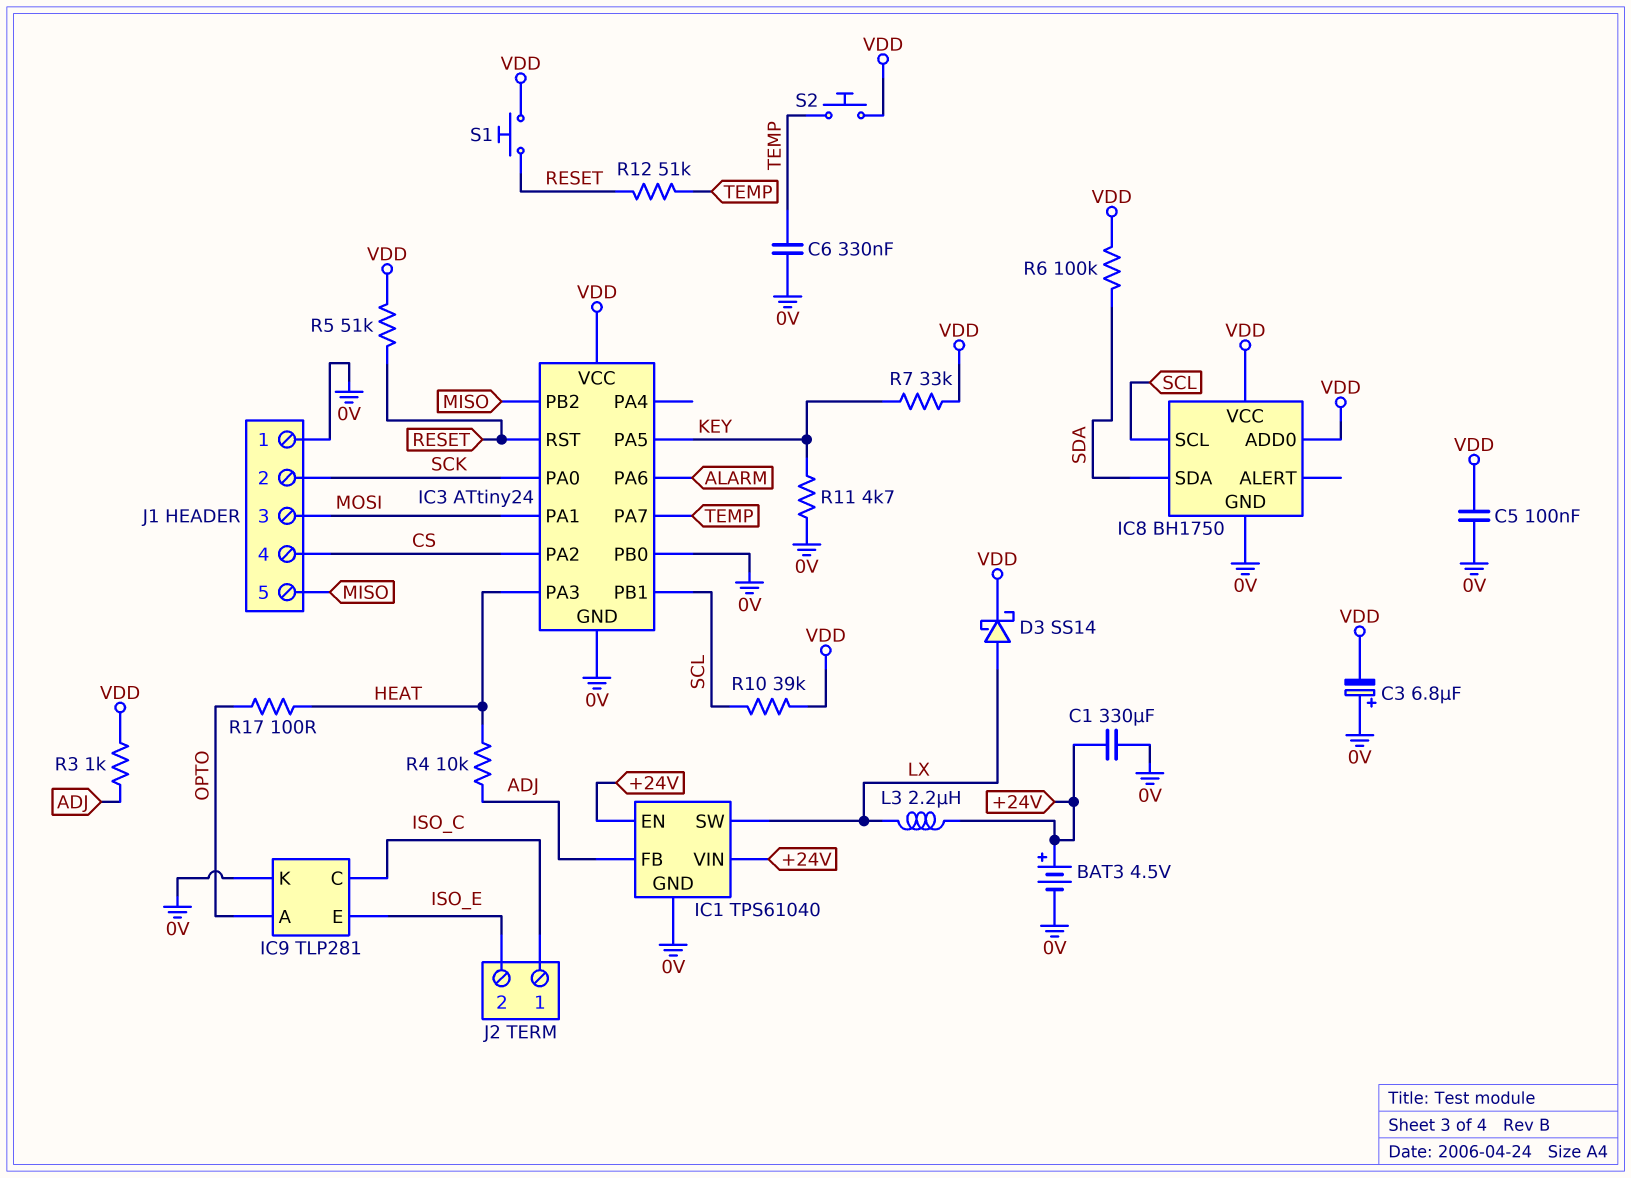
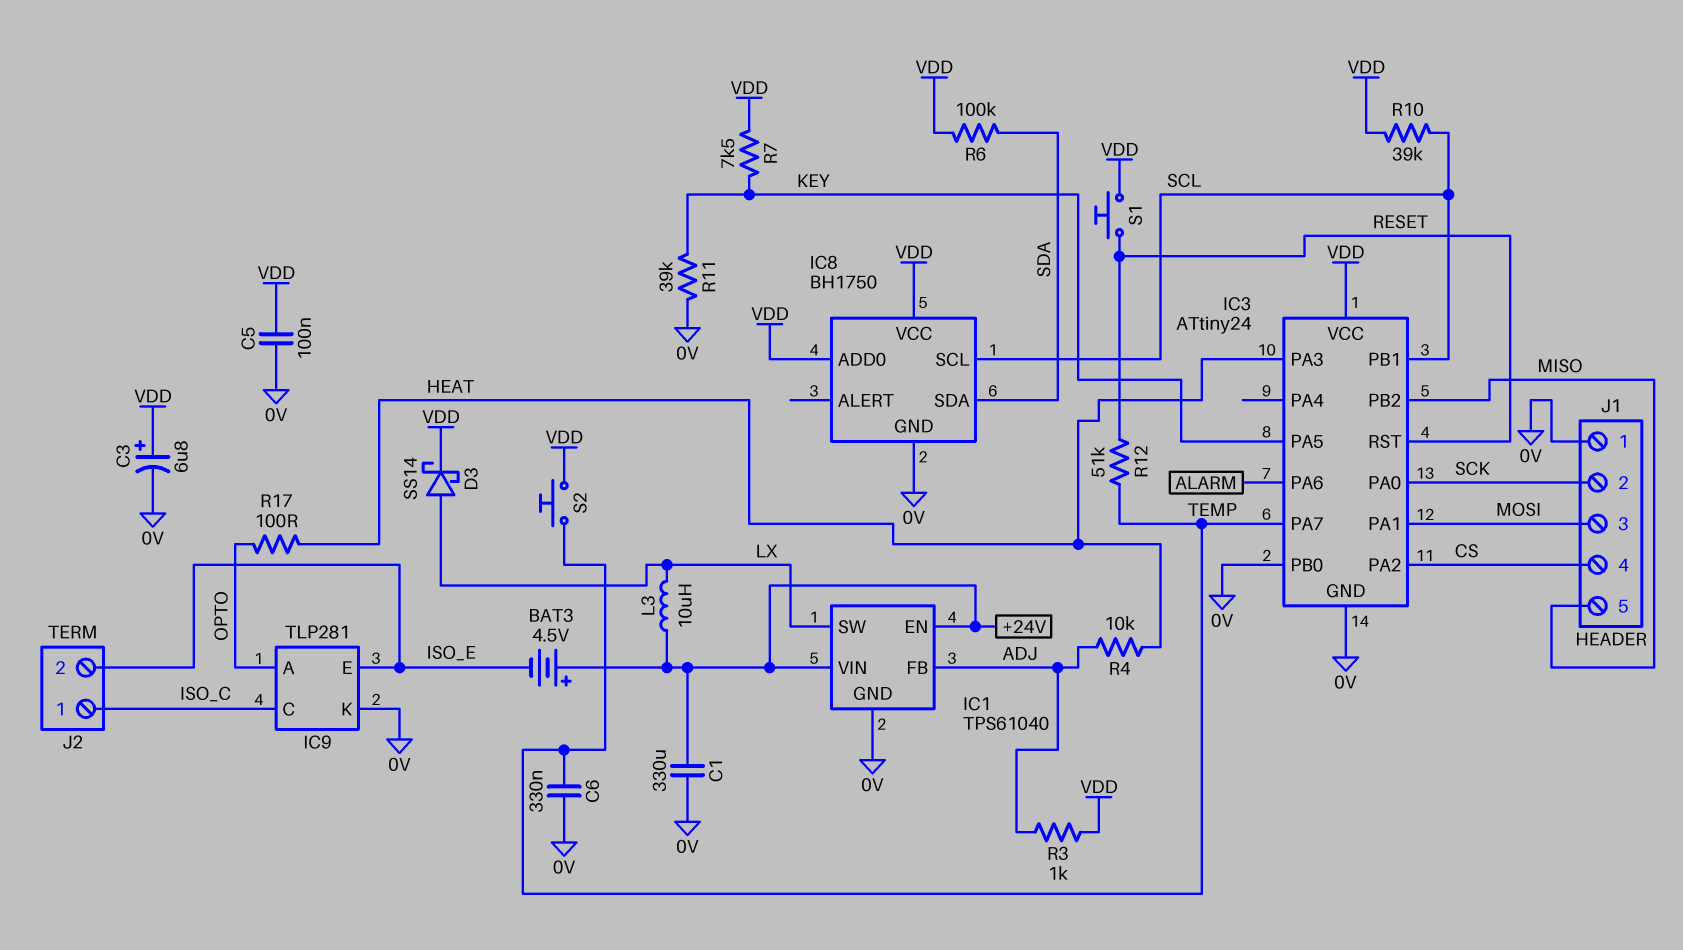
BAT3: 4.5V (plus +24V, minus 0V) -> 4.5V (plus +24V, minus ISO_E)
C3: 6.8uF (plus 0V, minus VDD) -> 6.8uF (plus VDD, minus 0V)
L3: 2.2uH (+24V, LX) -> 10uH (+24V, LX)
R5: 51k (RESET, VDD) -> none
R7: 33k (KEY, VDD) -> 7.5k (KEY, VDD)
R11: 4.7k (0V, KEY) -> 39k (0V, KEY)

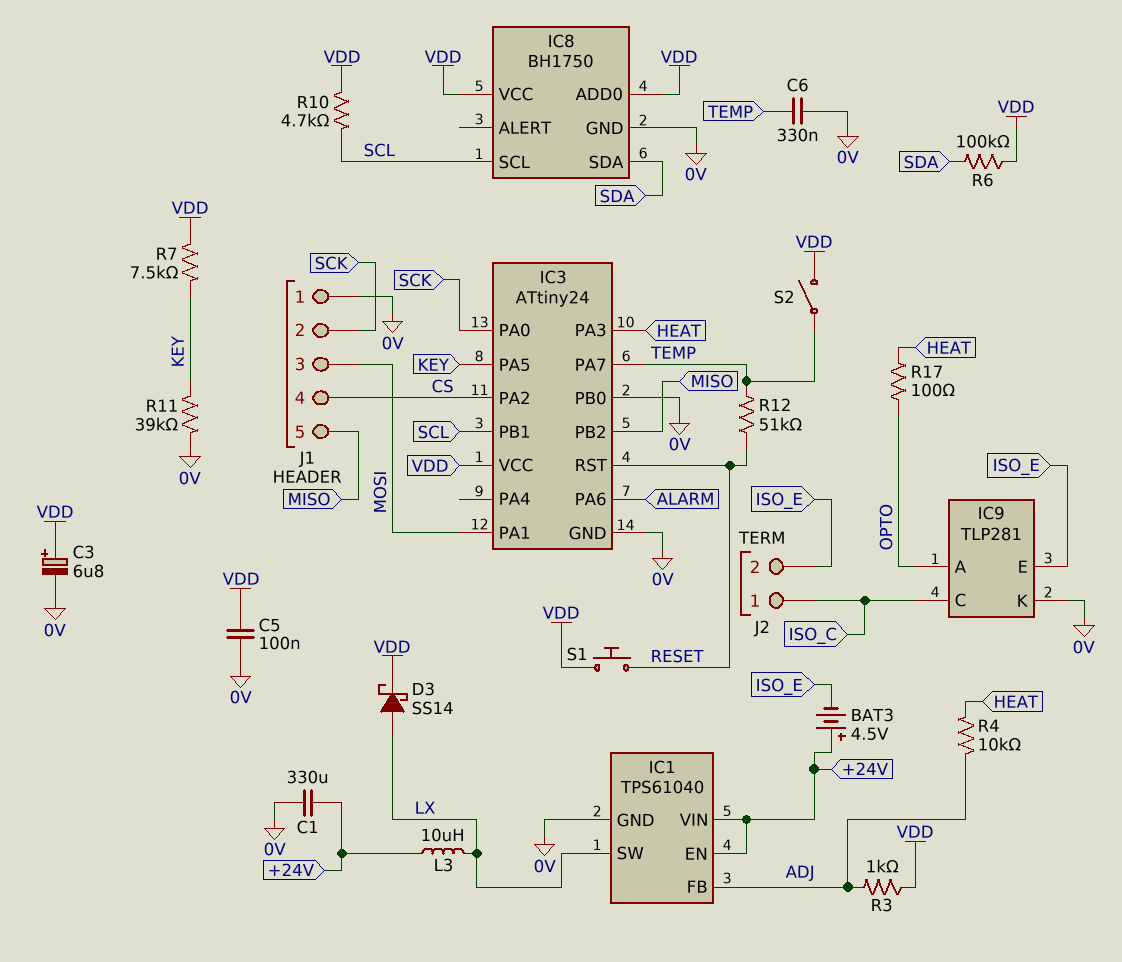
R10: 39k (SCL, VDD) -> 4.7k (SCL, VDD)
S2: button (TEMP, VDD) -> switch (TEMP, VDD)

